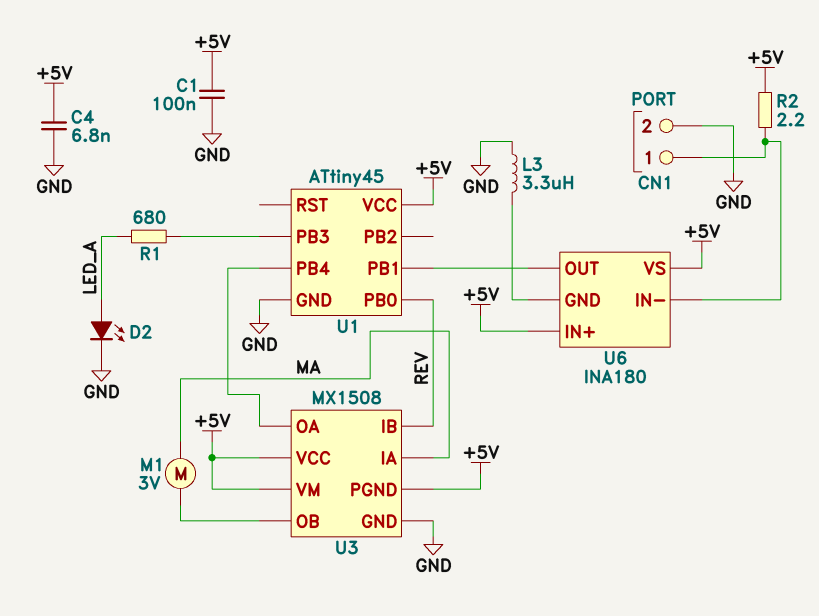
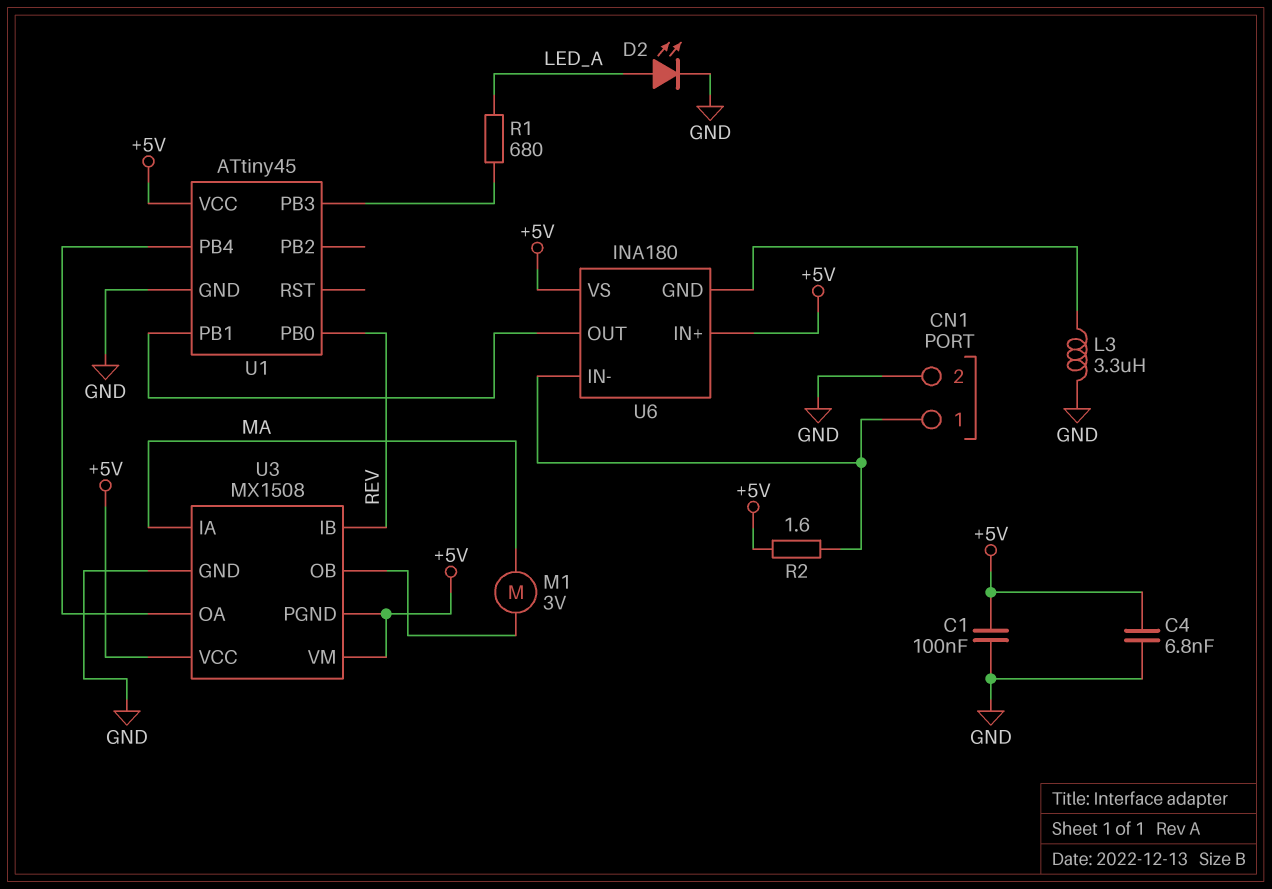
R2: 2.2 (+5V, CN1/1) -> 1.6 (+5V, CN1/1)

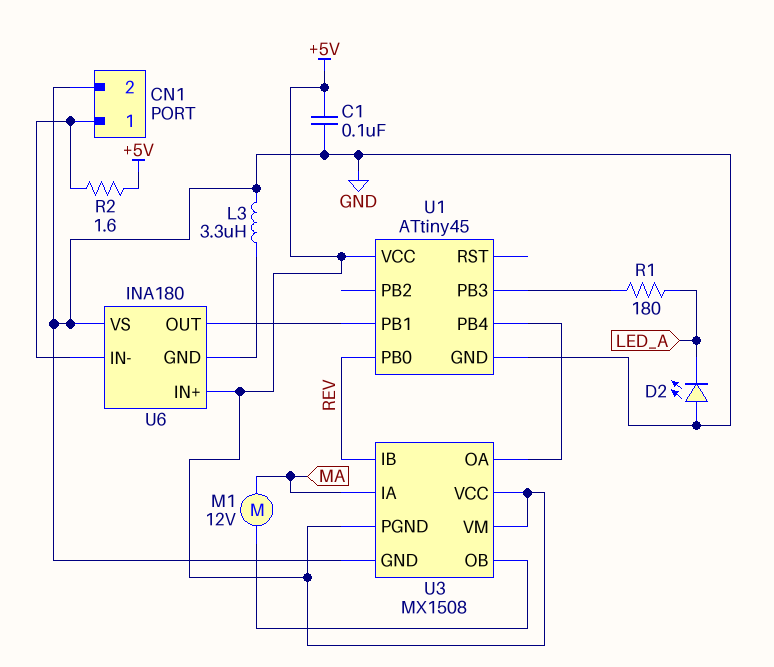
C4: 6.8nF (+5V, GND) -> none
D2: LED (A LED_A, K GND) -> LED (A GND, K LED_A)
M1: motor 3V (MA, U3/OB) -> motor 12V (MA, U3/OB)
R1: 680 (LED_A, U1/PB3) -> 180 (LED_A, U1/PB3)
U6 pin VS: +5V -> GND

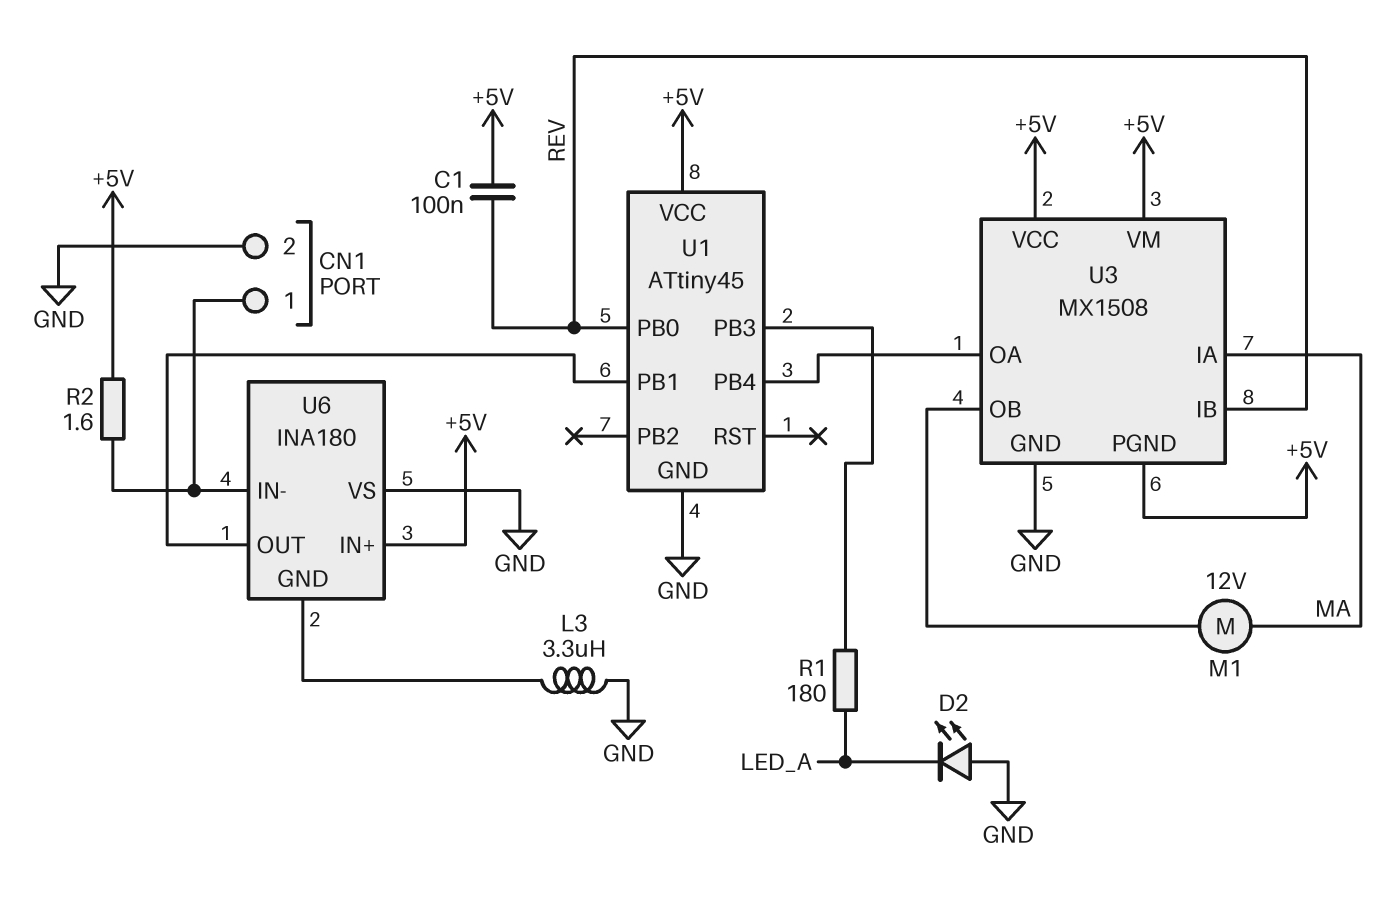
C1: 100nF (+5V, GND) -> 100nF (+5V, REV)

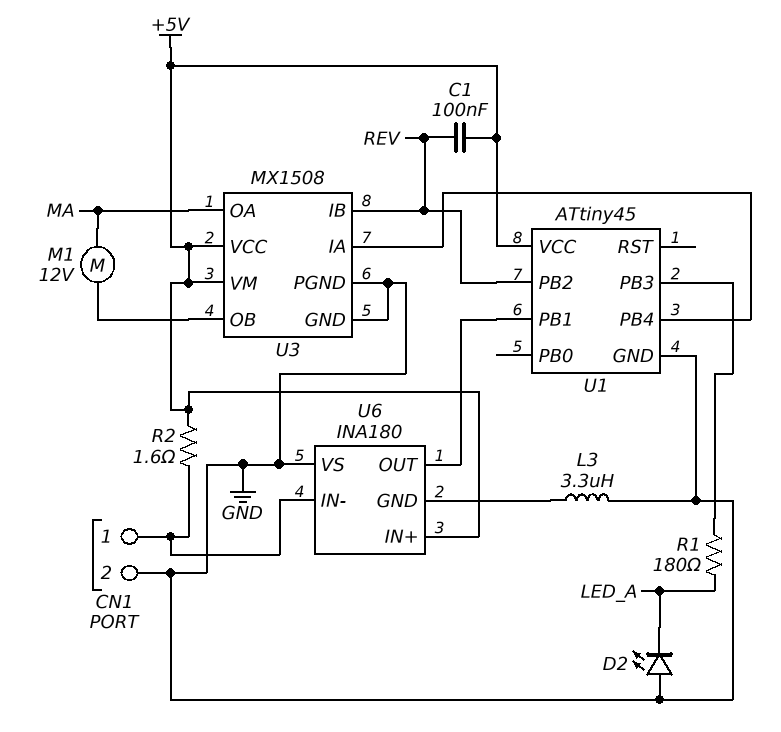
U1 pin PB0: REV -> none
U1 pin PB2: none -> REV
U3 pin IA: MA -> U1/PB4
U3 pin OA: U1/PB4 -> MA
U3 pin PGND: +5V -> GND

